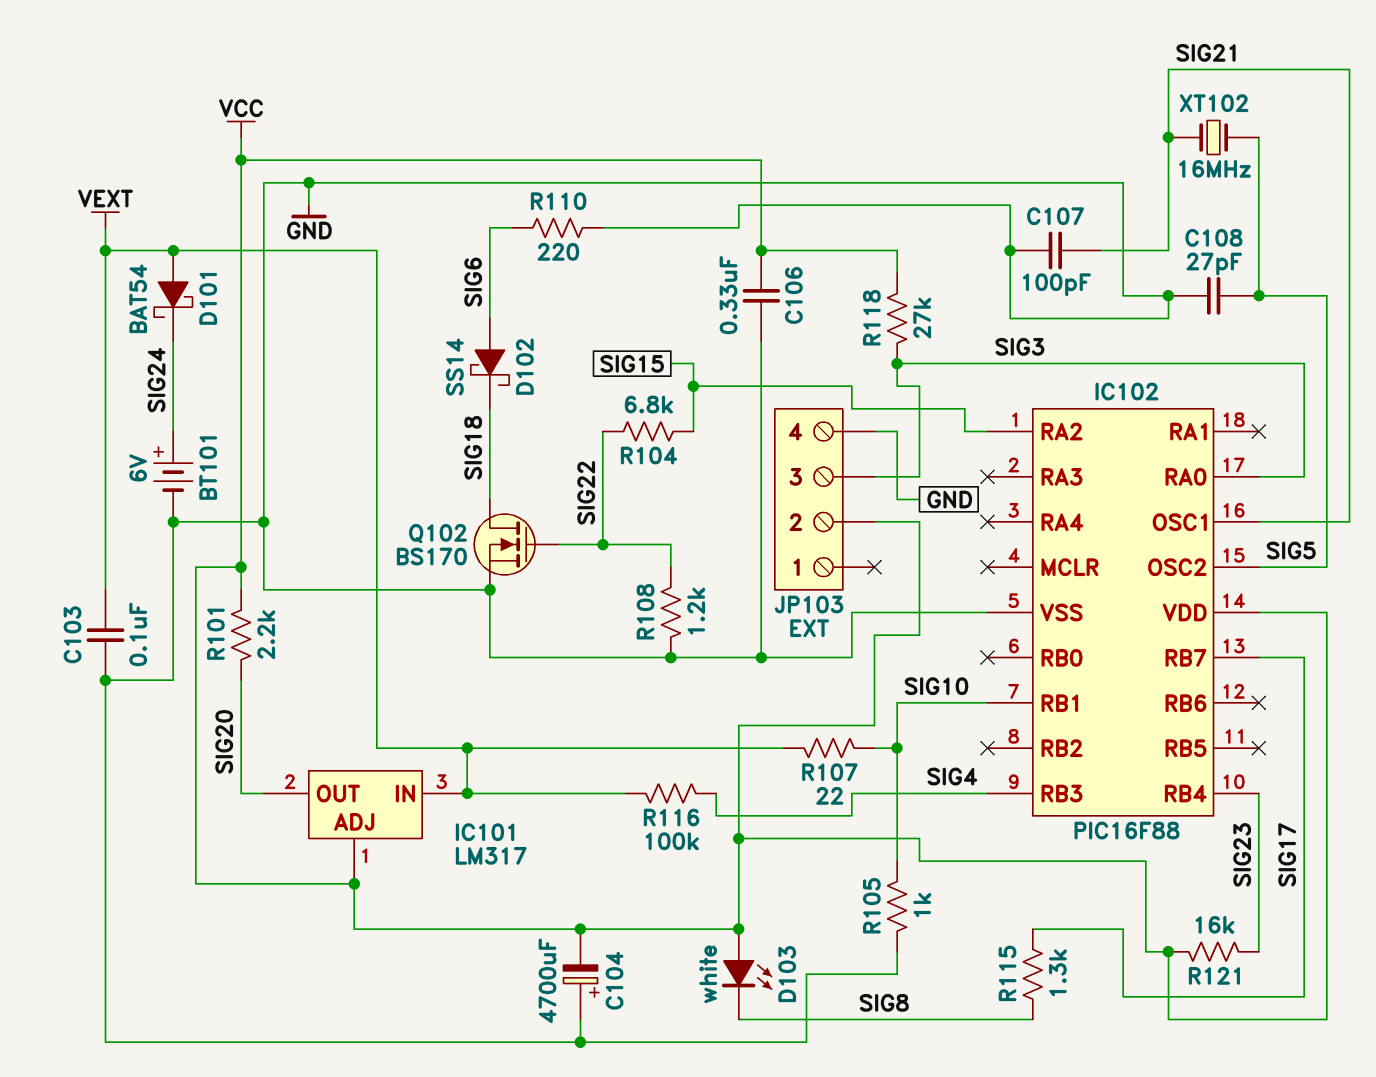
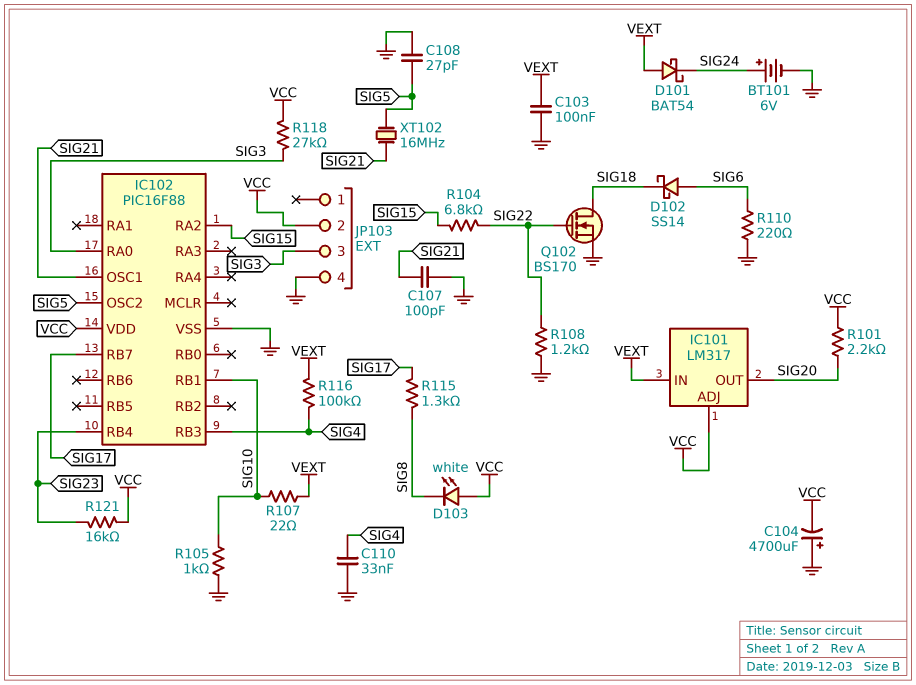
C106: 330nF (GND, VCC) -> none
C110: none -> 33nF (GND, SIG4)

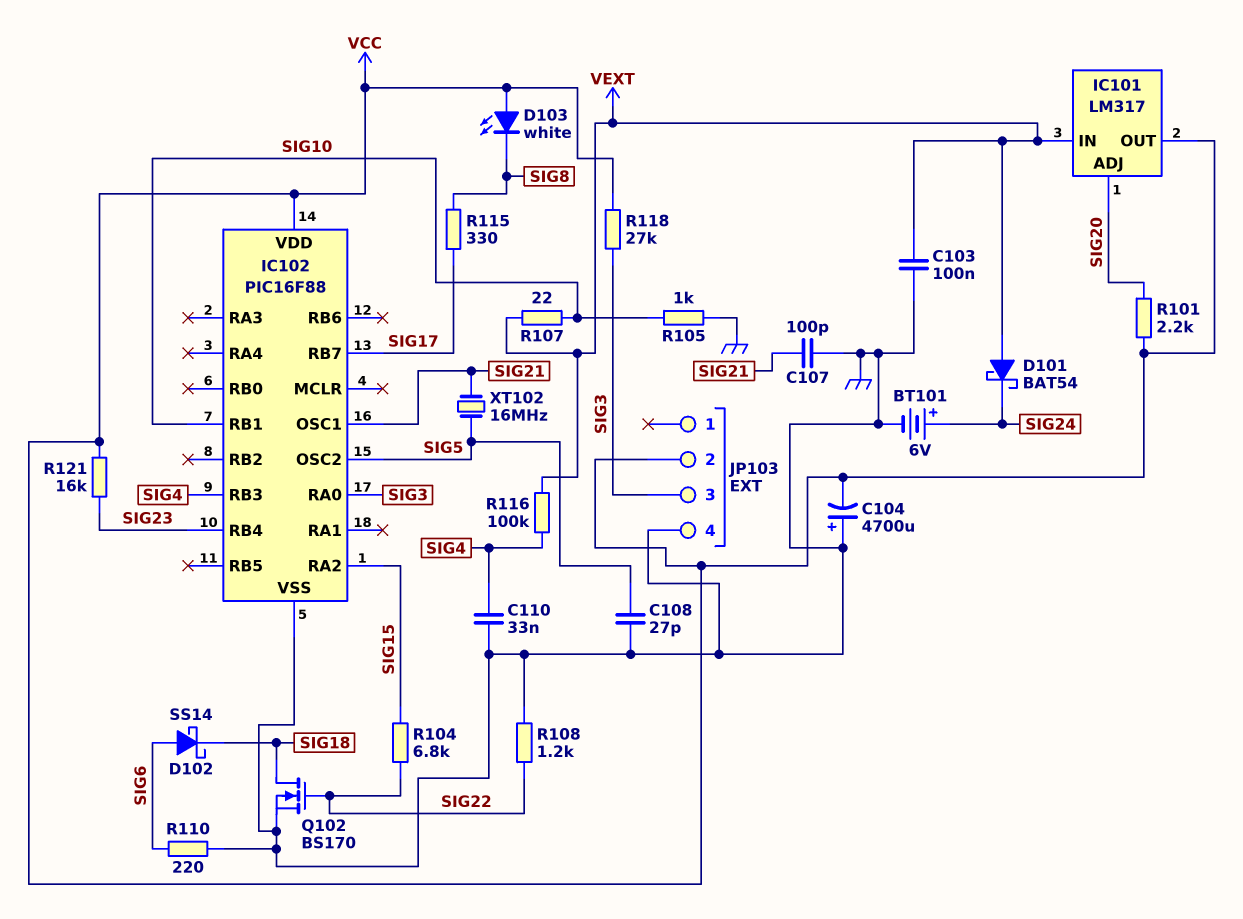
IC101 pin ADJ: VCC -> SIG20
IC101 pin OUT: SIG20 -> VCC
R115: 1.3k (SIG8, SIG17) -> 330 (SIG8, SIG17)

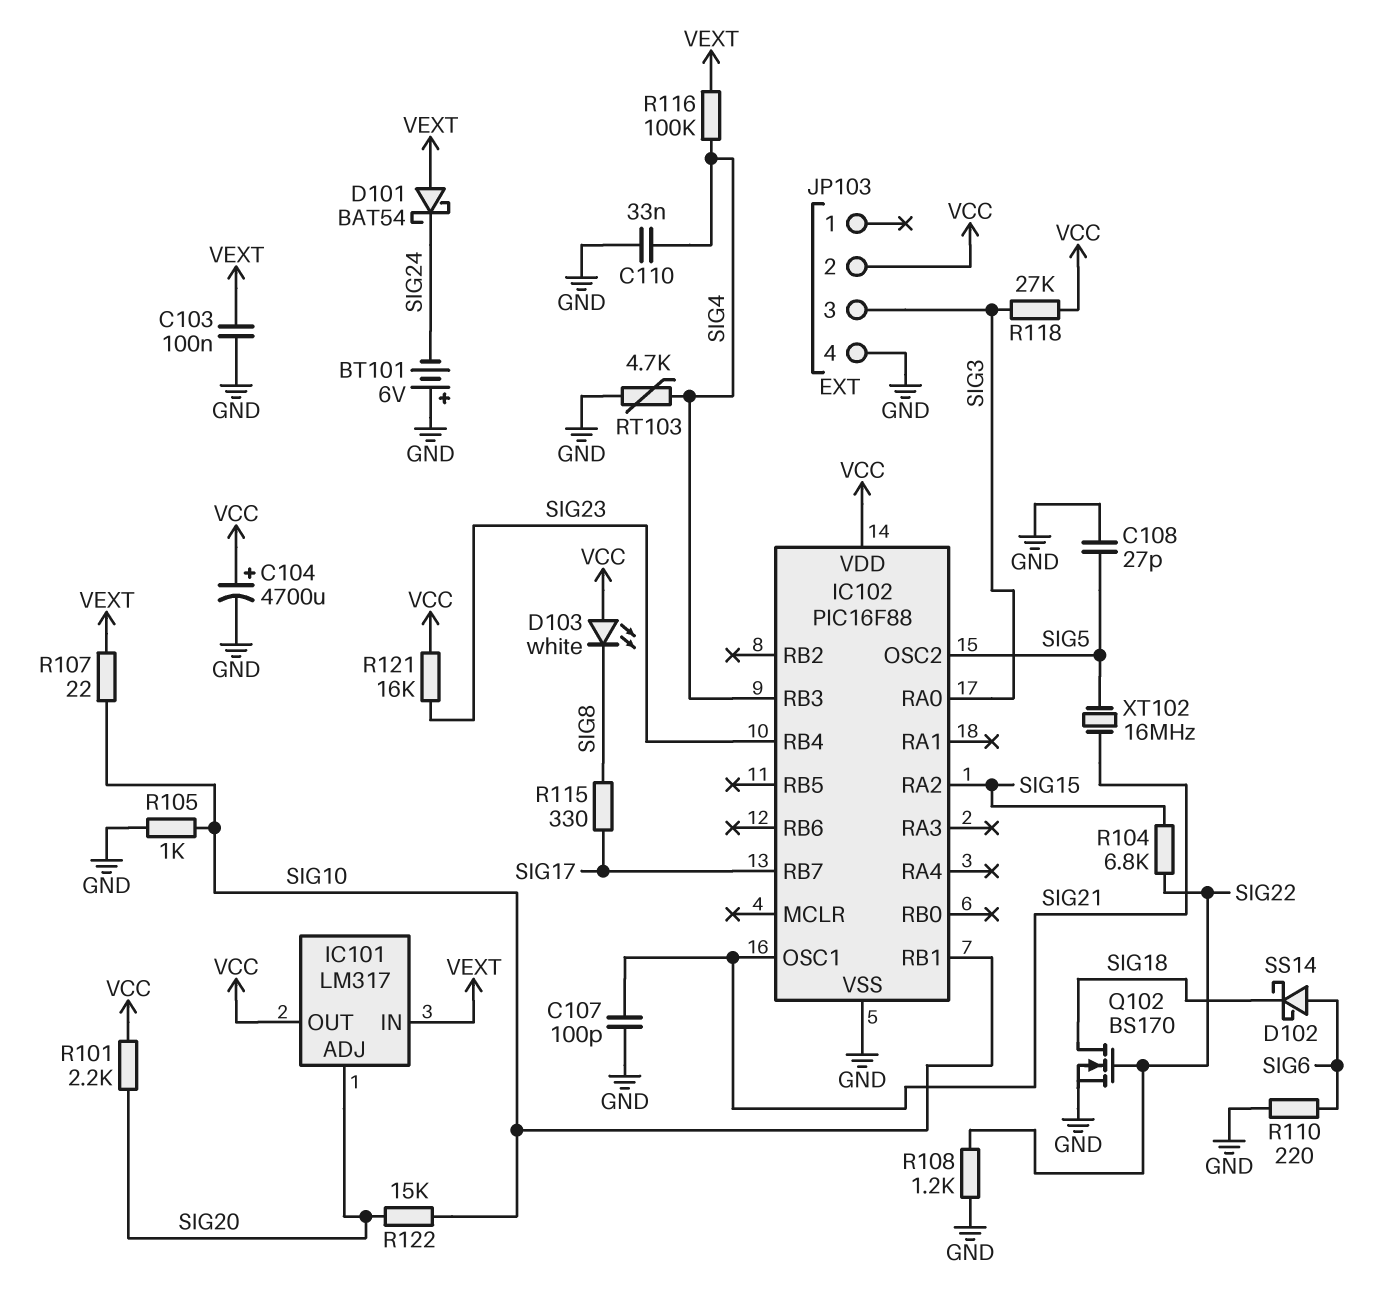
BT101: 6V (plus SIG24, minus GND) -> 6V (plus GND, minus SIG24)
C104: 4700uF (plus GND, minus VCC) -> 4700uF (plus VCC, minus GND)
R122: none -> 15k (SIG10, SIG20)
RT103: none -> 4.7k (GND, SIG4)

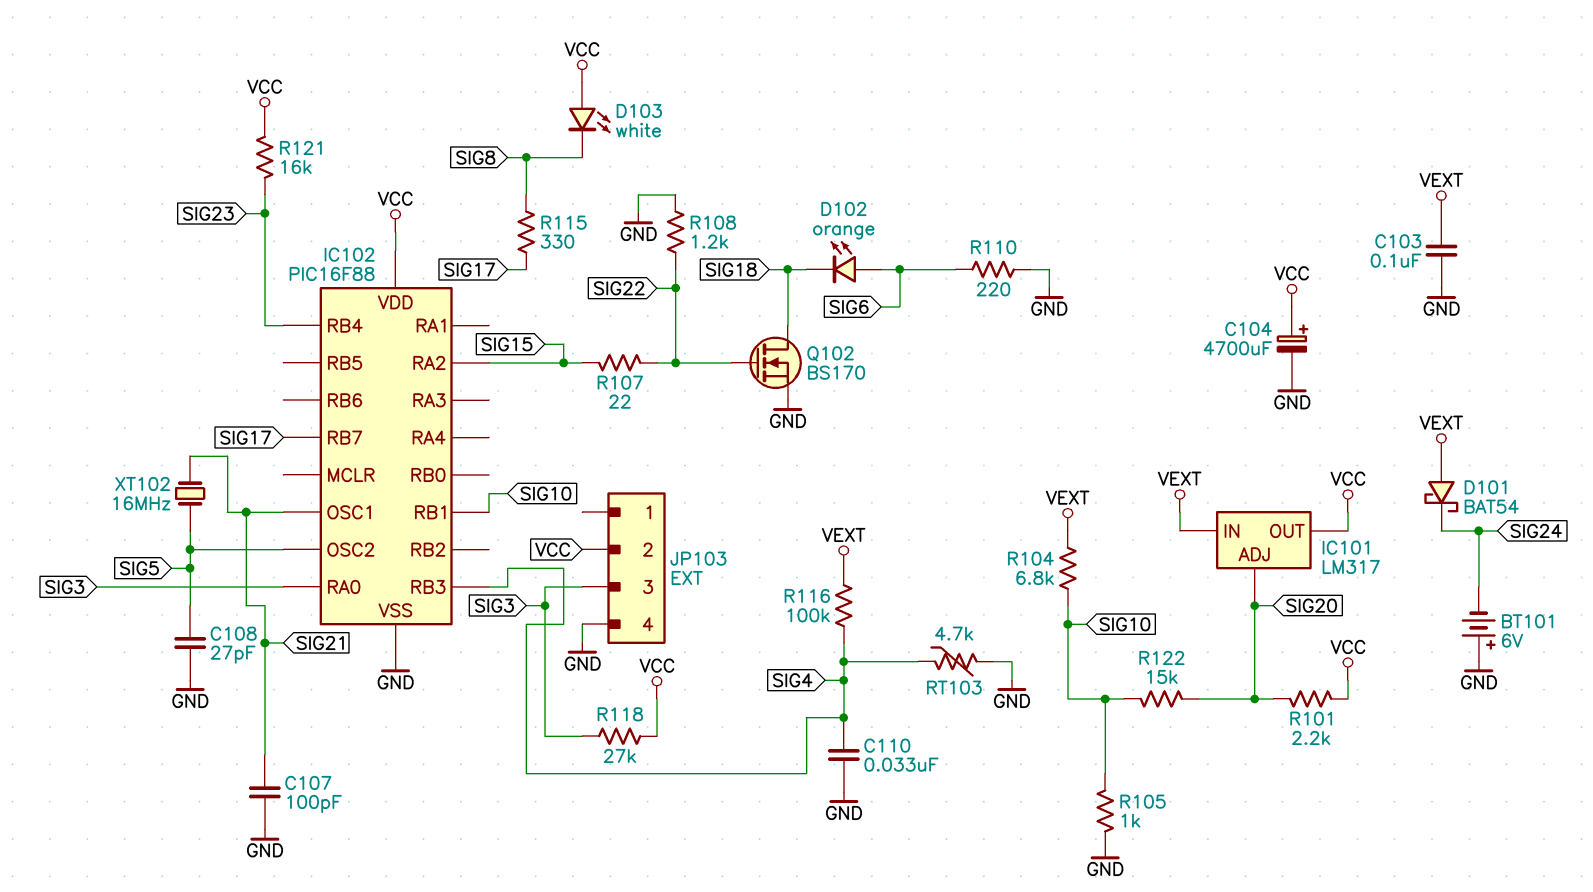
D102: schottky SS14 (A SIG6, K SIG18) -> LED orange (A SIG6, K SIG18)
R104: 6.8k (SIG15, SIG22) -> 6.8k (SIG10, VEXT)
R107: 22 (SIG10, VEXT) -> 22 (SIG15, SIG22)

